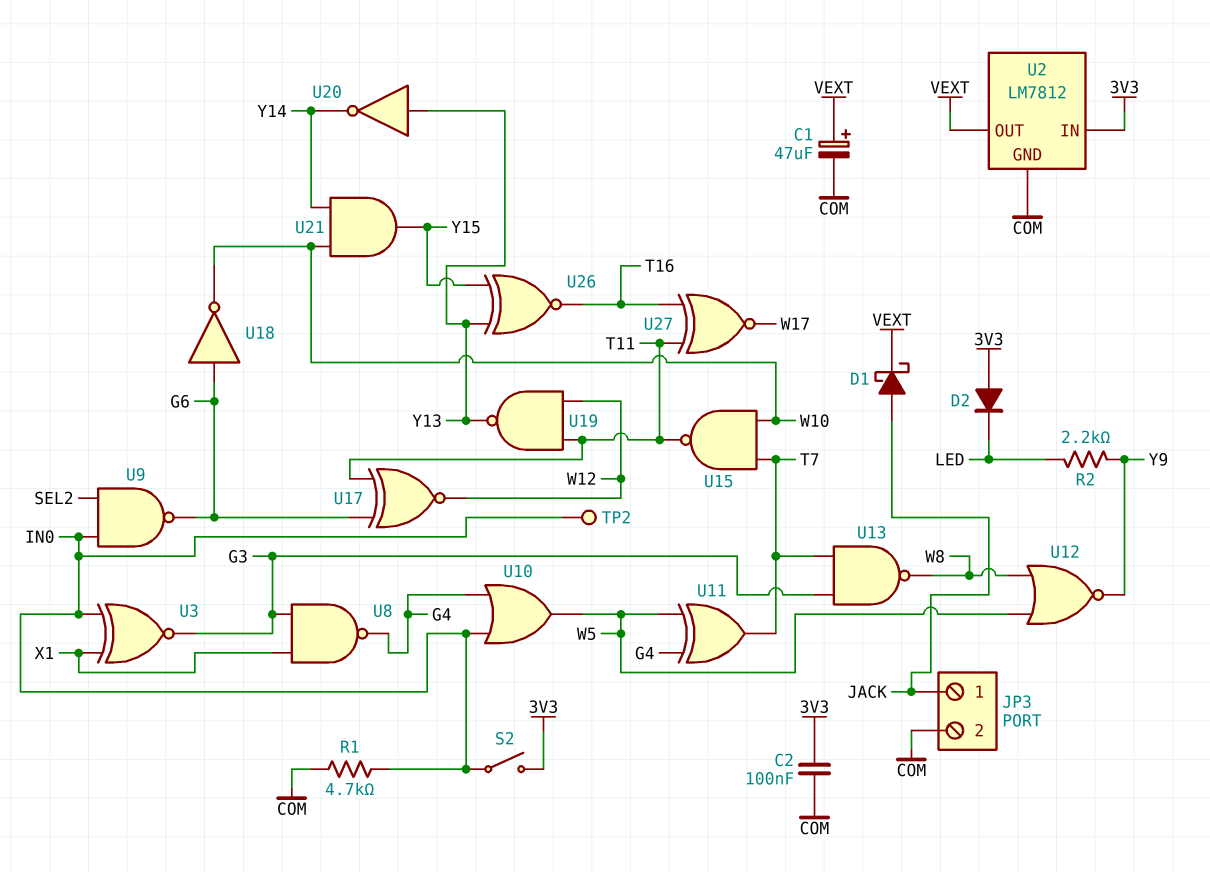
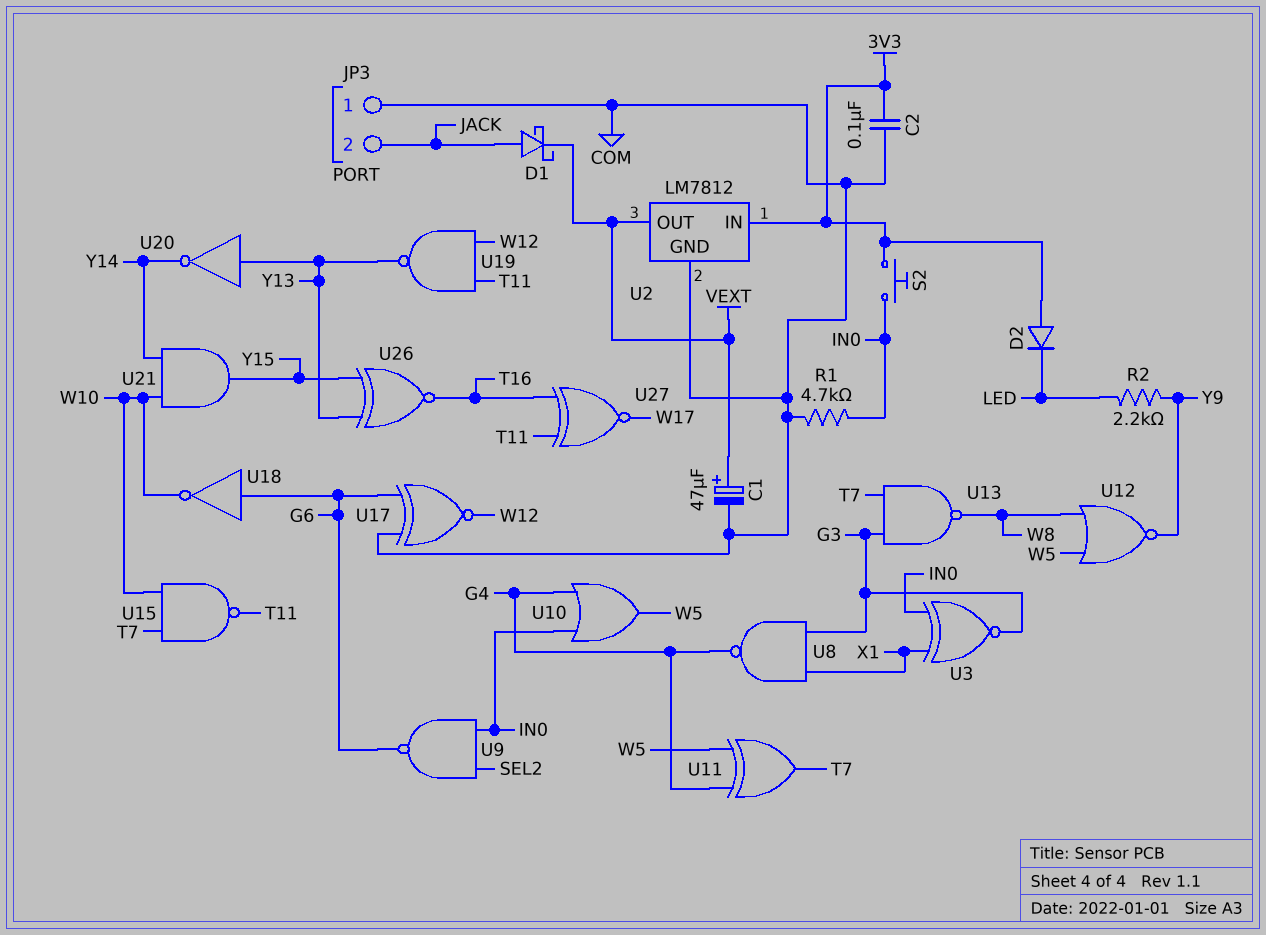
JP3 pin 1: JACK -> COM
JP3 pin 2: COM -> JACK
S2: switch (3V3, IN0) -> button (3V3, IN0)
TP2: test point (IN0) -> none
U17: XNOR (in G6, in T11, out W12) -> XNOR (in COM, in G6, out W12)

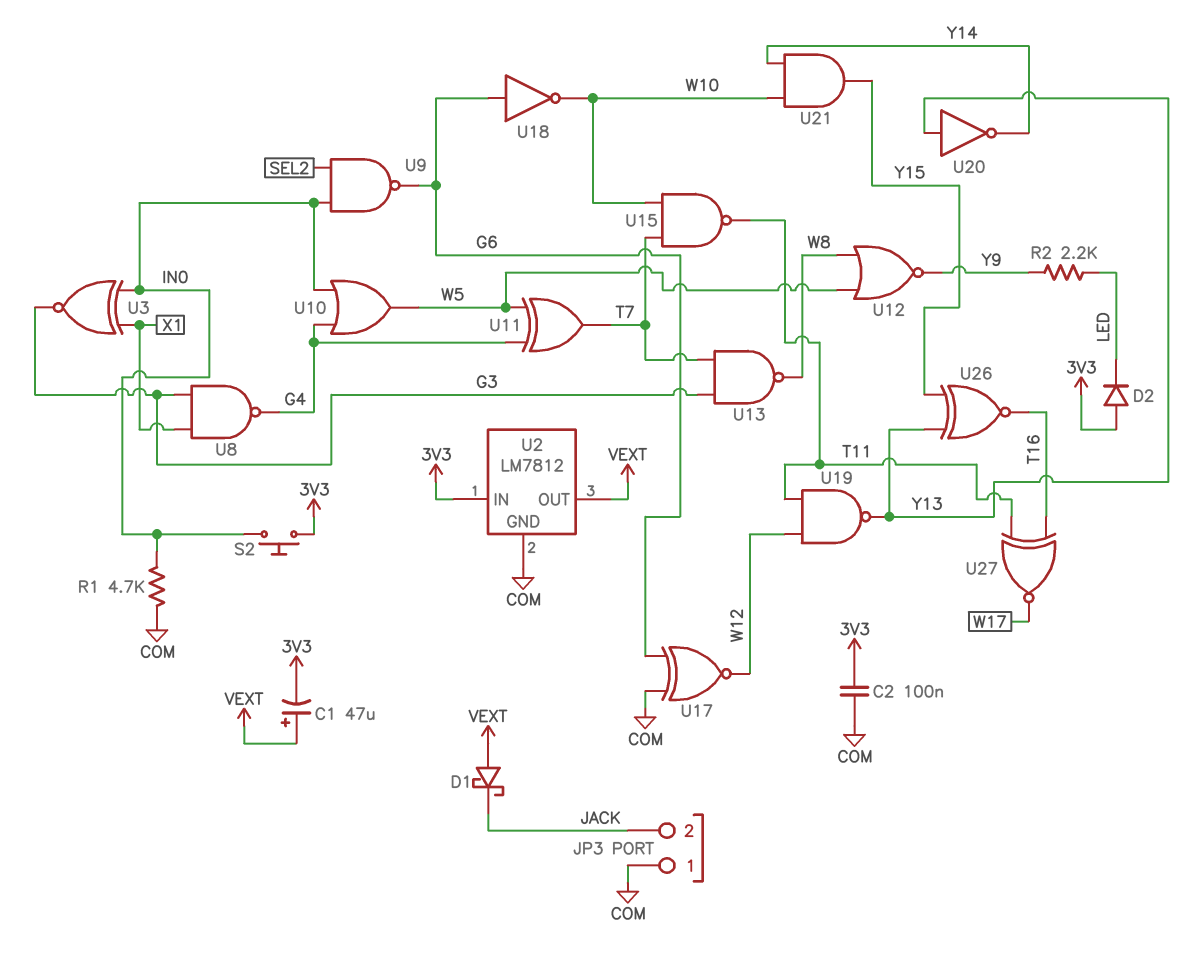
C1: 47uF (plus VEXT, minus COM) -> 47uF (plus VEXT, minus 3V3)
D1: schottky (A JACK, K VEXT) -> schottky (A VEXT, K JACK)

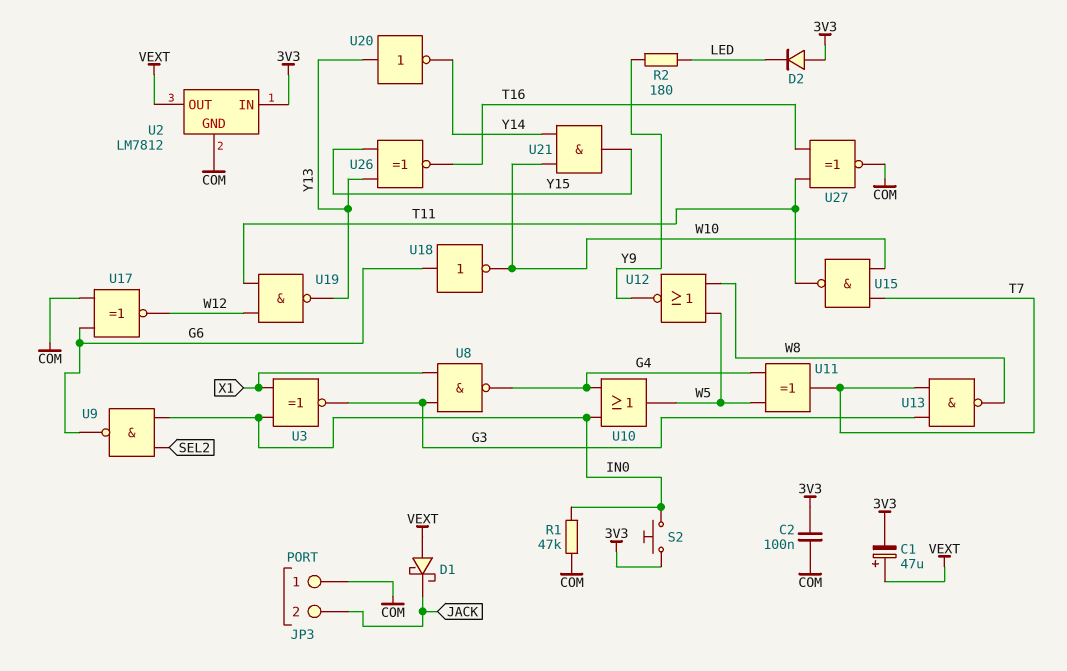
R1: 4.7k (COM, IN0) -> 47k (COM, IN0)
R2: 2.2k (LED, Y9) -> 180 (LED, Y9)
U27: XNOR (in T11, in T16, out W17) -> XNOR (in T11, in T16, out COM)

